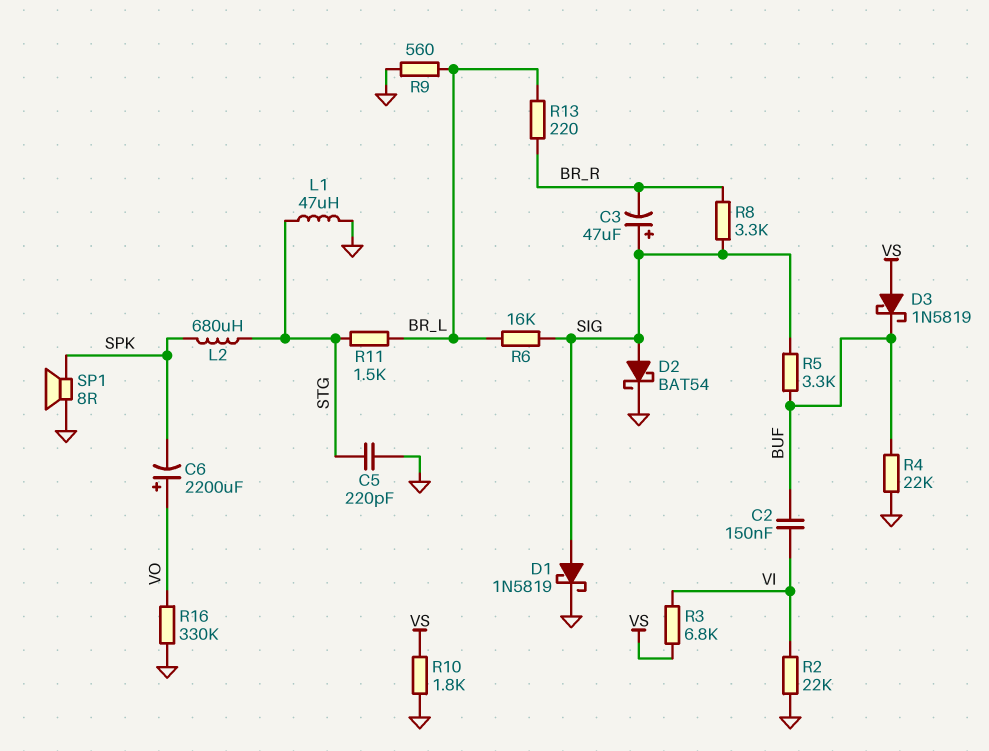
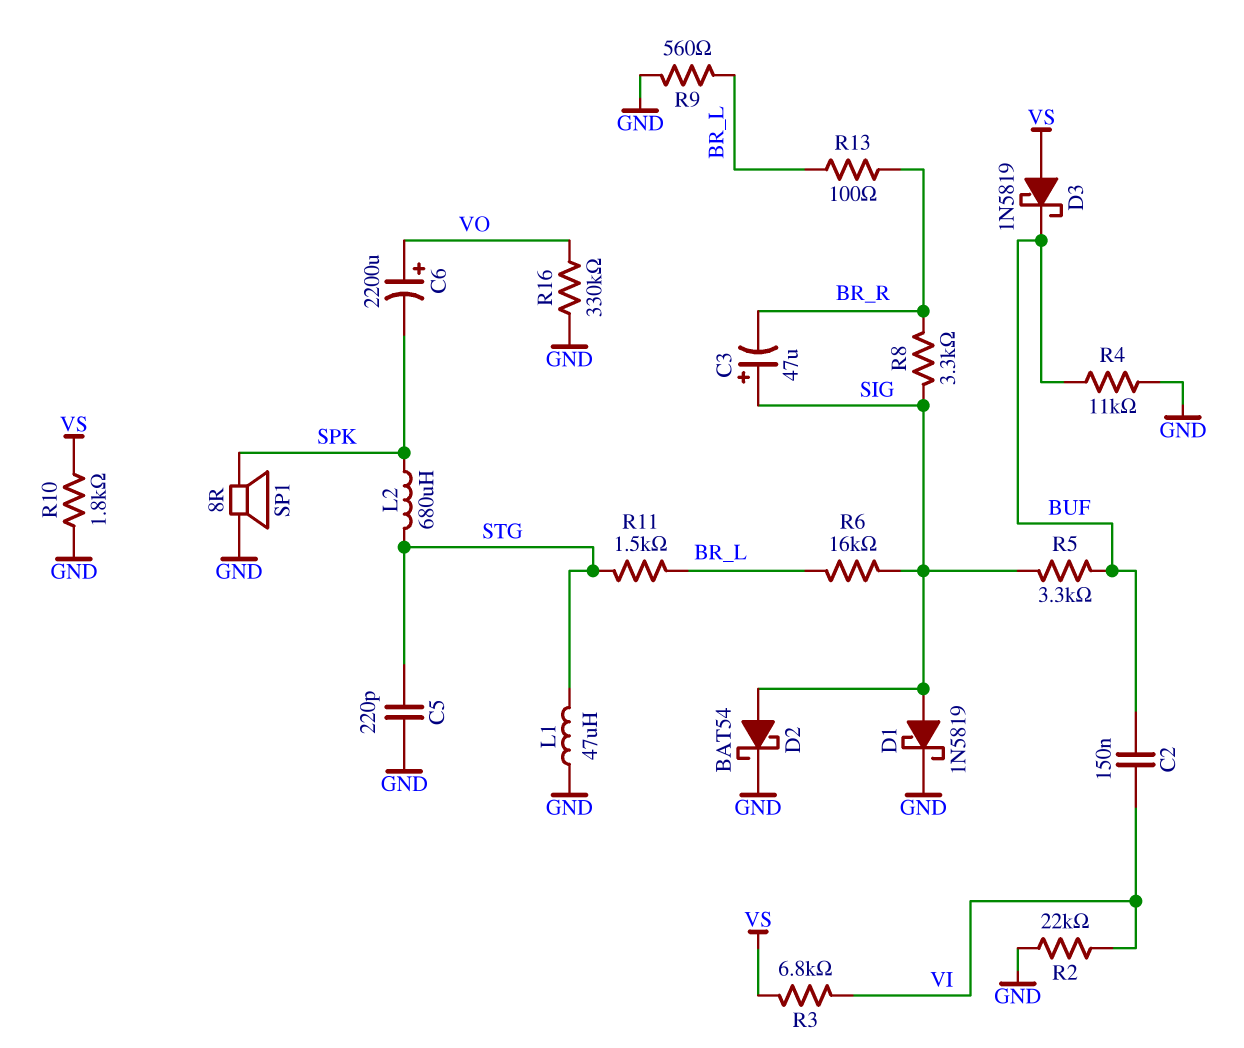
R4: 22k (BUF, GND) -> 11k (BUF, GND)
R13: 220 (BR_L, BR_R) -> 100 (BR_L, BR_R)

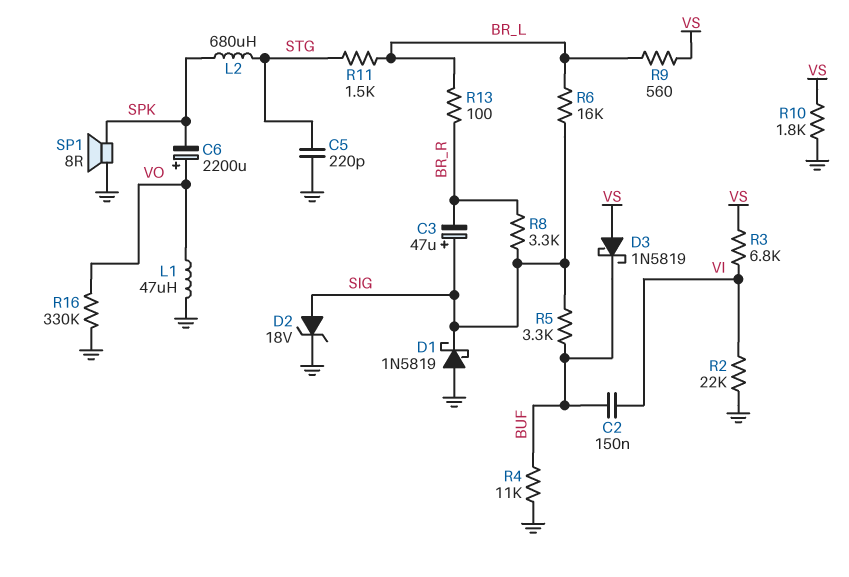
D1: schottky 1N5819 (A SIG, K GND) -> schottky 1N5819 (A GND, K SIG)
D2: schottky BAT54 (A SIG, K GND) -> zener 18V (A SIG, K GND)
L1: 47uH (GND, STG) -> 47uH (GND, VO)
R9: 560 (BR_L, GND) -> 560 (BR_L, VS)

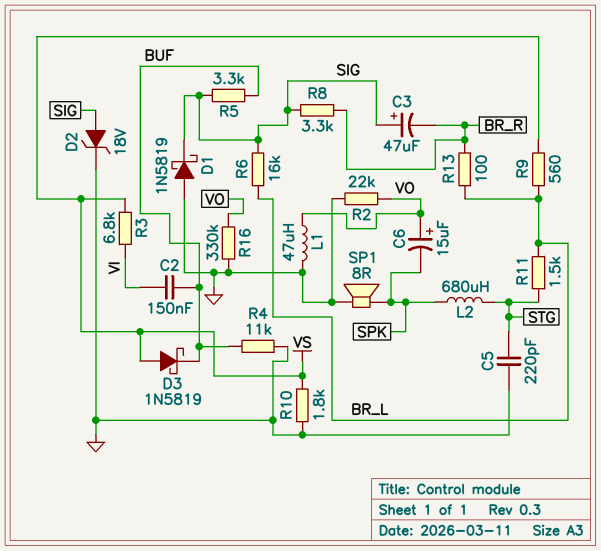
C6: 2200uF (plus VO, minus SPK) -> 15uF (plus VO, minus SPK)
R2: 22k (GND, VI) -> 22k (GND, VO)

